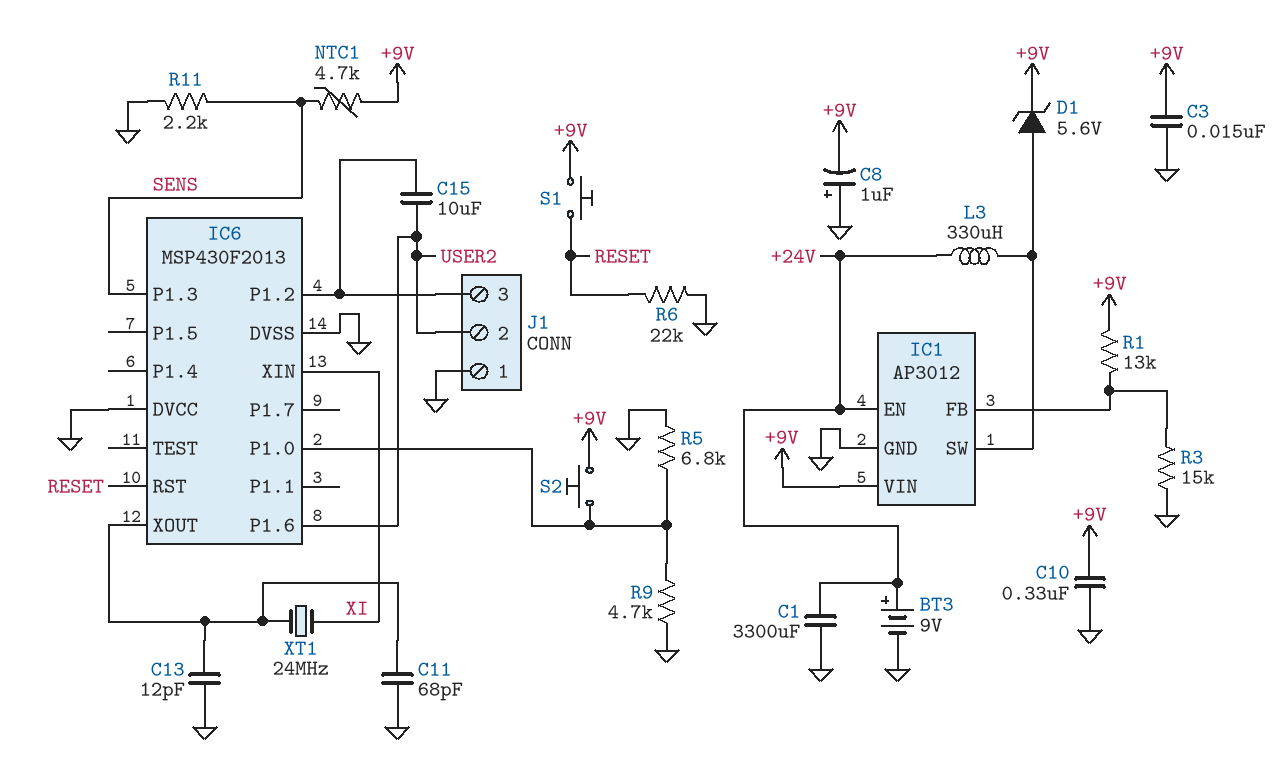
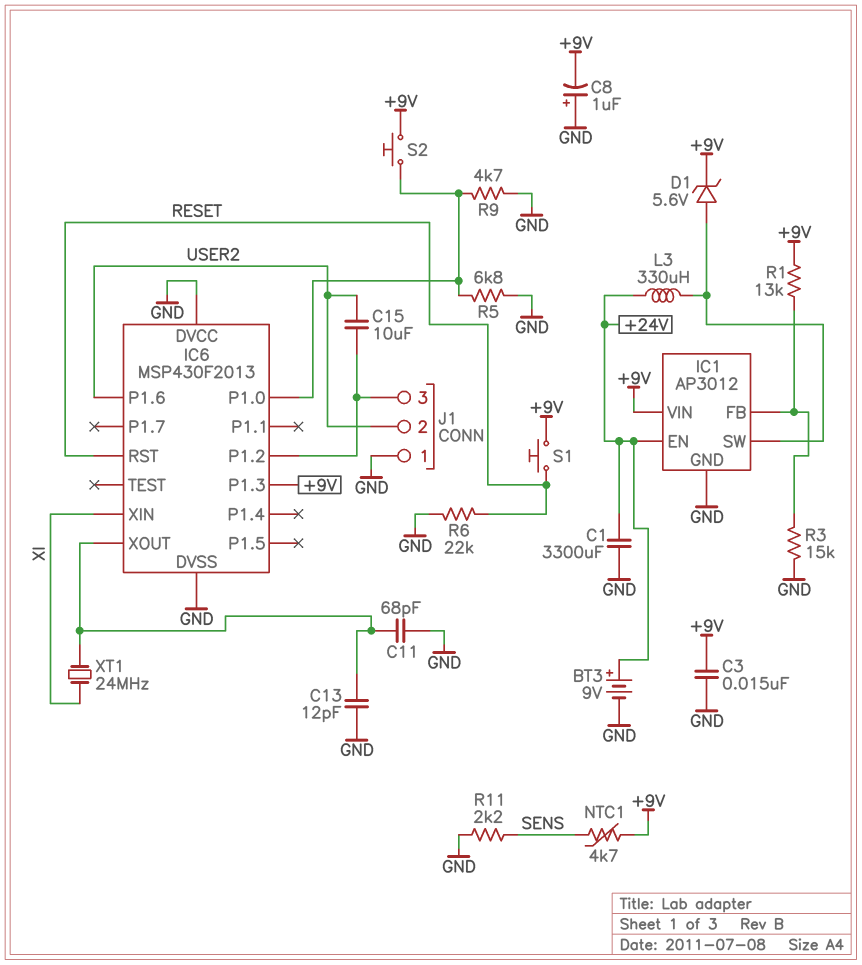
C10: 330nF (+9V, GND) -> none
IC6 pin P1.3: SENS -> +9V

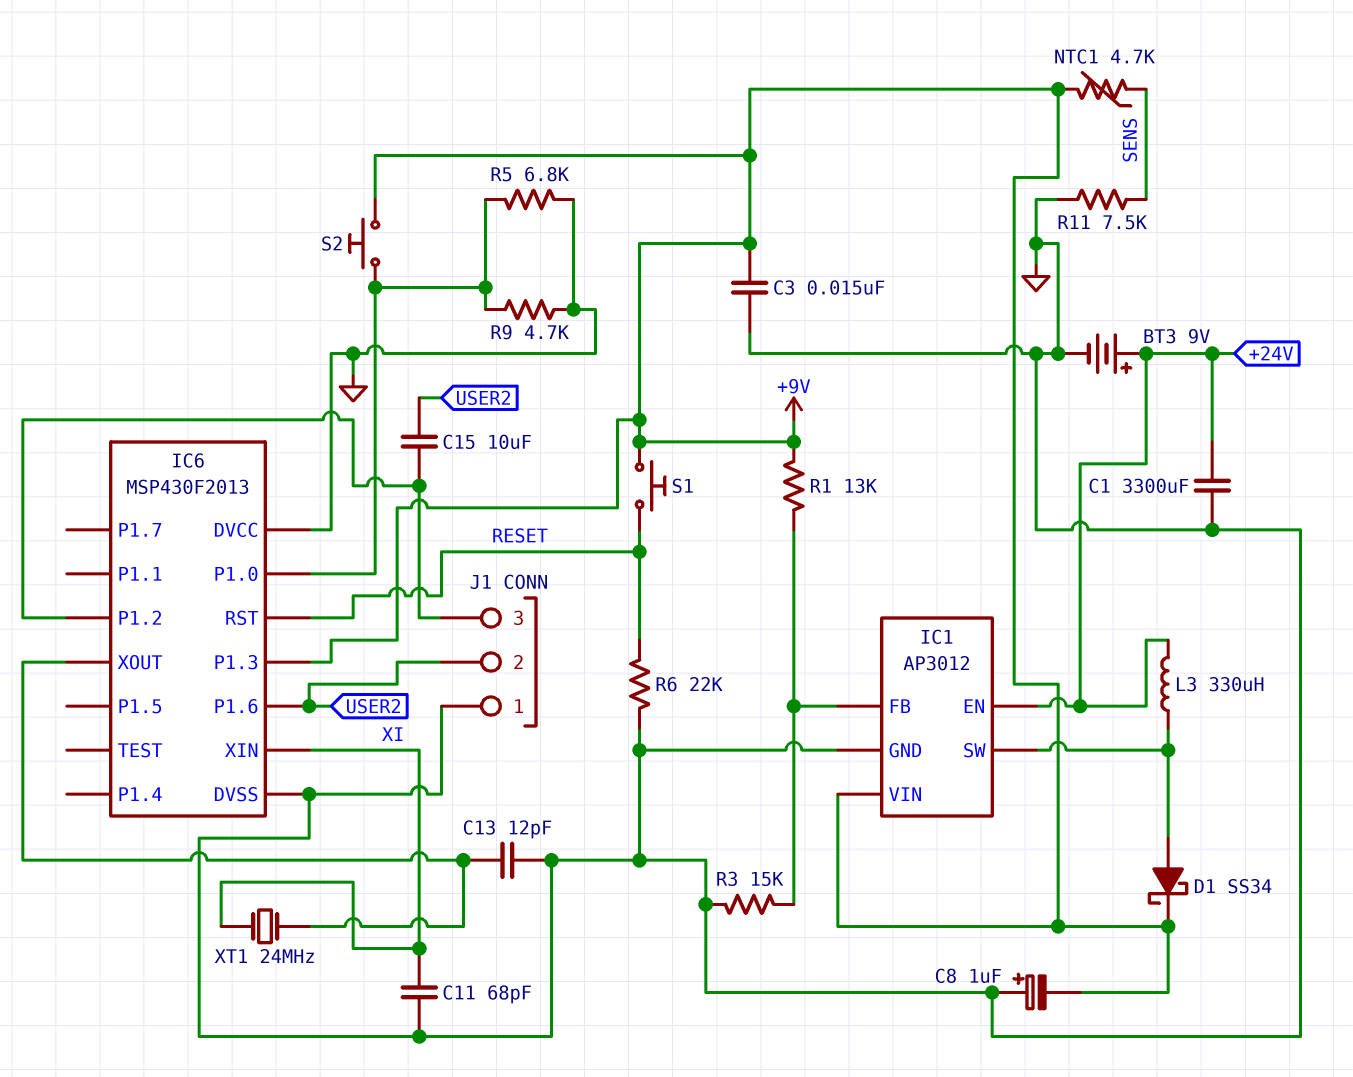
C11: 68pF (GND, IC6/XOUT) -> 68pF (GND, XI)
D1: zener 5.6V (A IC1/SW, K +9V) -> schottky SS34 (A IC1/SW, K +9V)
R11: 2.2k (GND, SENS) -> 7.5k (GND, SENS)

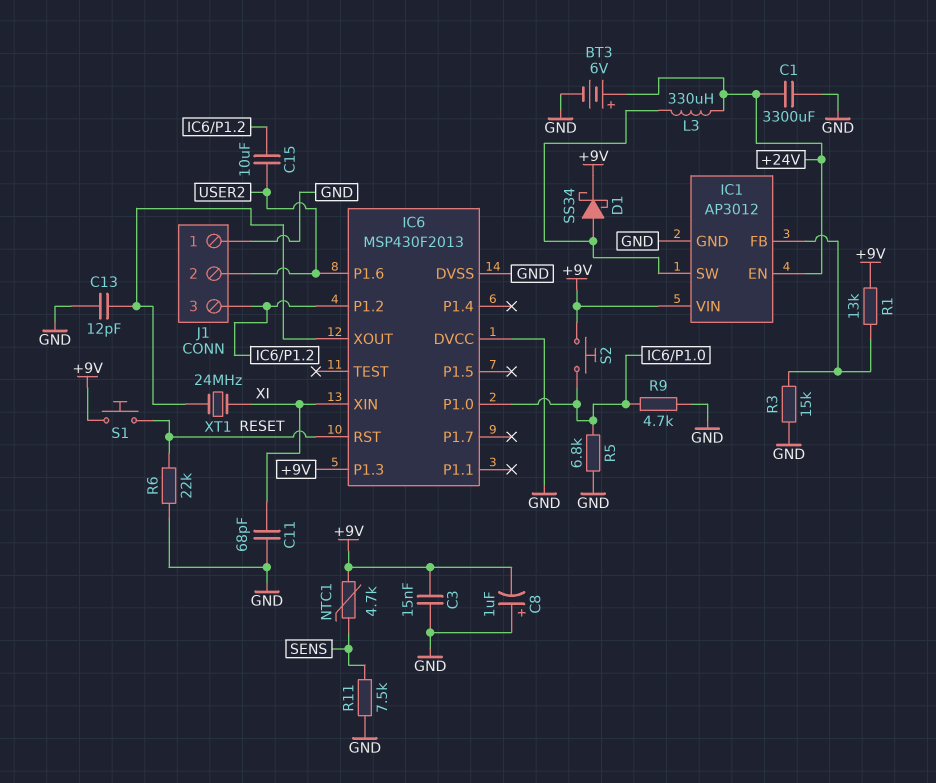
BT3: 9V (plus +24V, minus GND) -> 6V (plus +24V, minus GND)

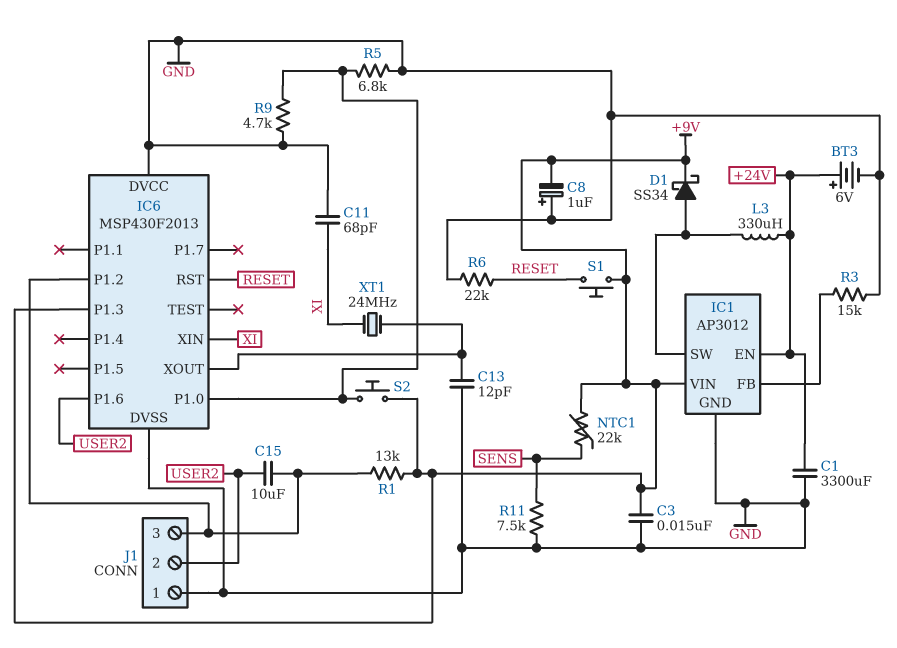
NTC1: 4.7k (+9V, SENS) -> 22k (+9V, SENS)
R1: 13k (+9V, IC1/FB) -> 13k (+9V, IC6/P1.2)

